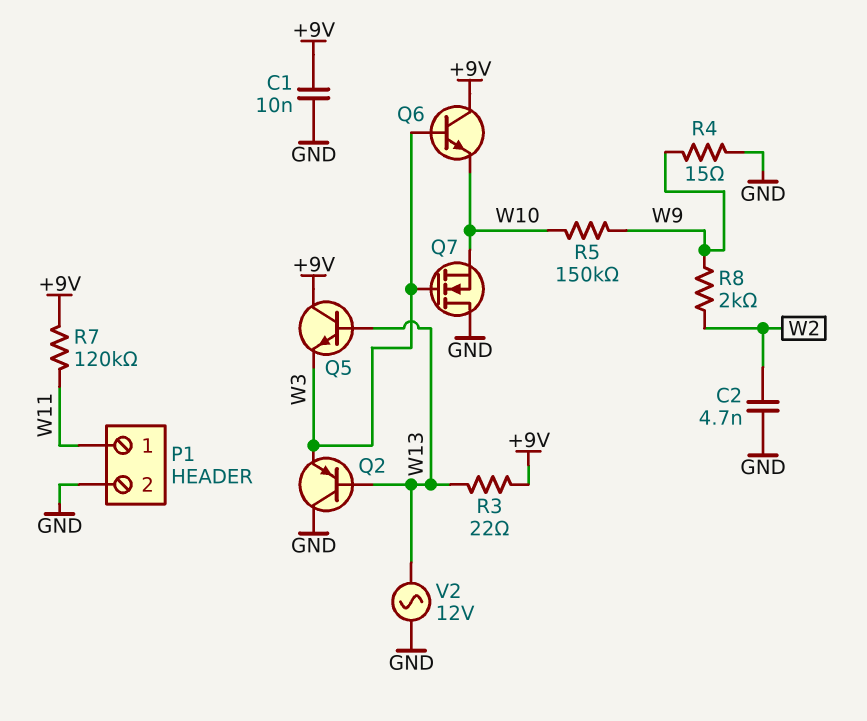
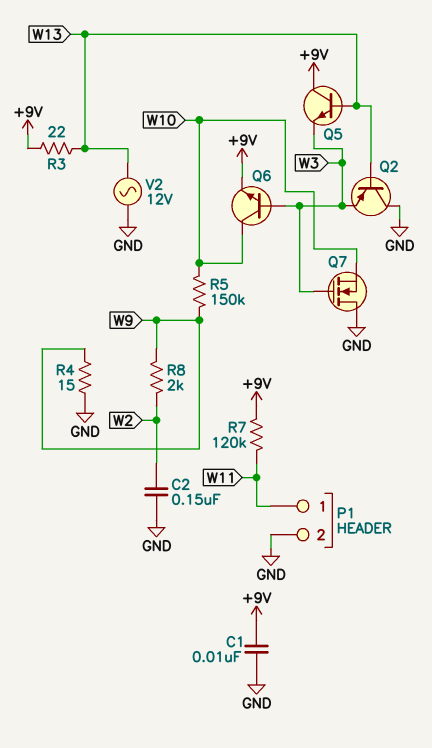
C2: 4.7nF (GND, W2) -> 150nF (GND, W2)
Q6: NPN (B W3, C +9V, E W10) -> NPN (B W3, C W10, E +9V)

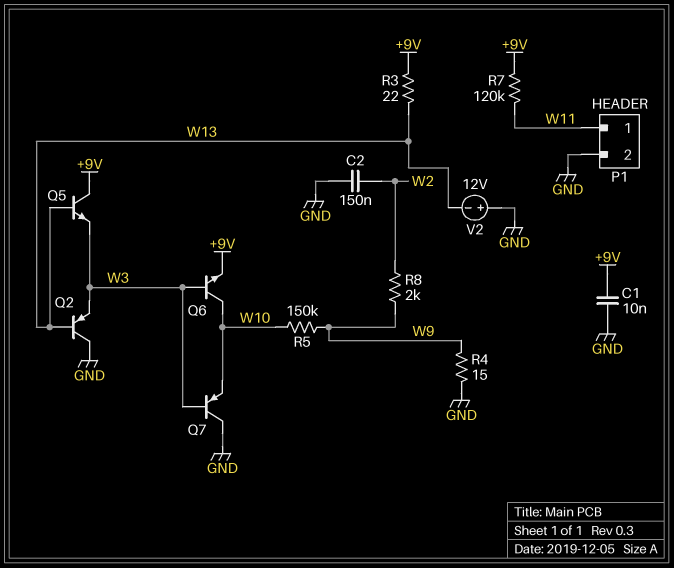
Q7: NMOS (G W3, D GND, S W10) -> PNP (B W3, C GND, E W10)
V2: AC 12V (GND, W13) -> 12V (plus GND, minus W13)

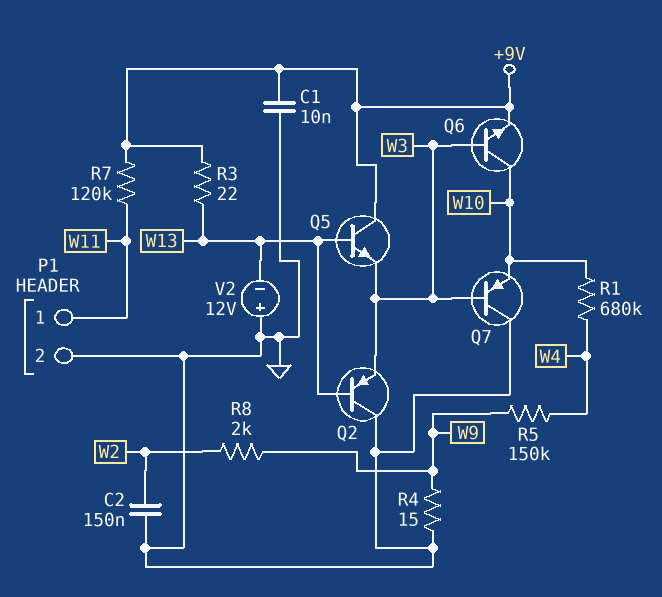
R1: none -> 680k (W4, W10)
R5: 150k (W9, W10) -> 150k (W4, W9)

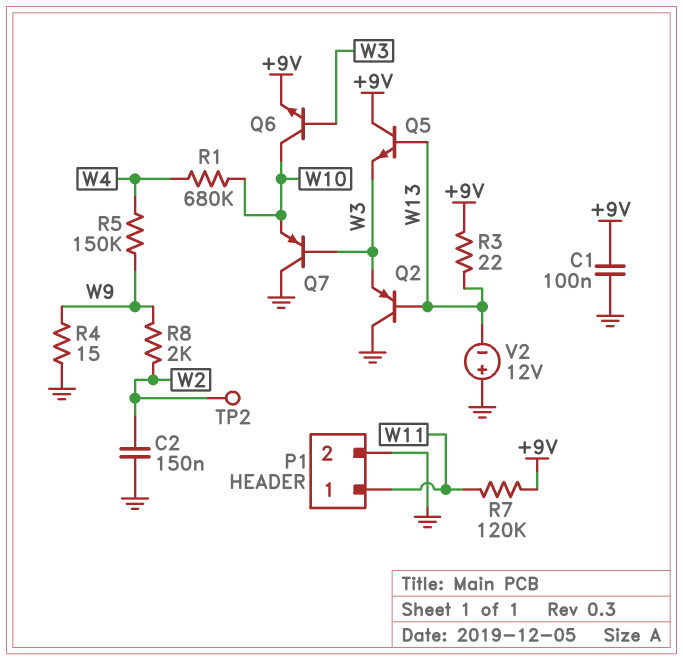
C1: 10nF (+9V, GND) -> 100nF (+9V, GND)
TP2: none -> test point (W2)

